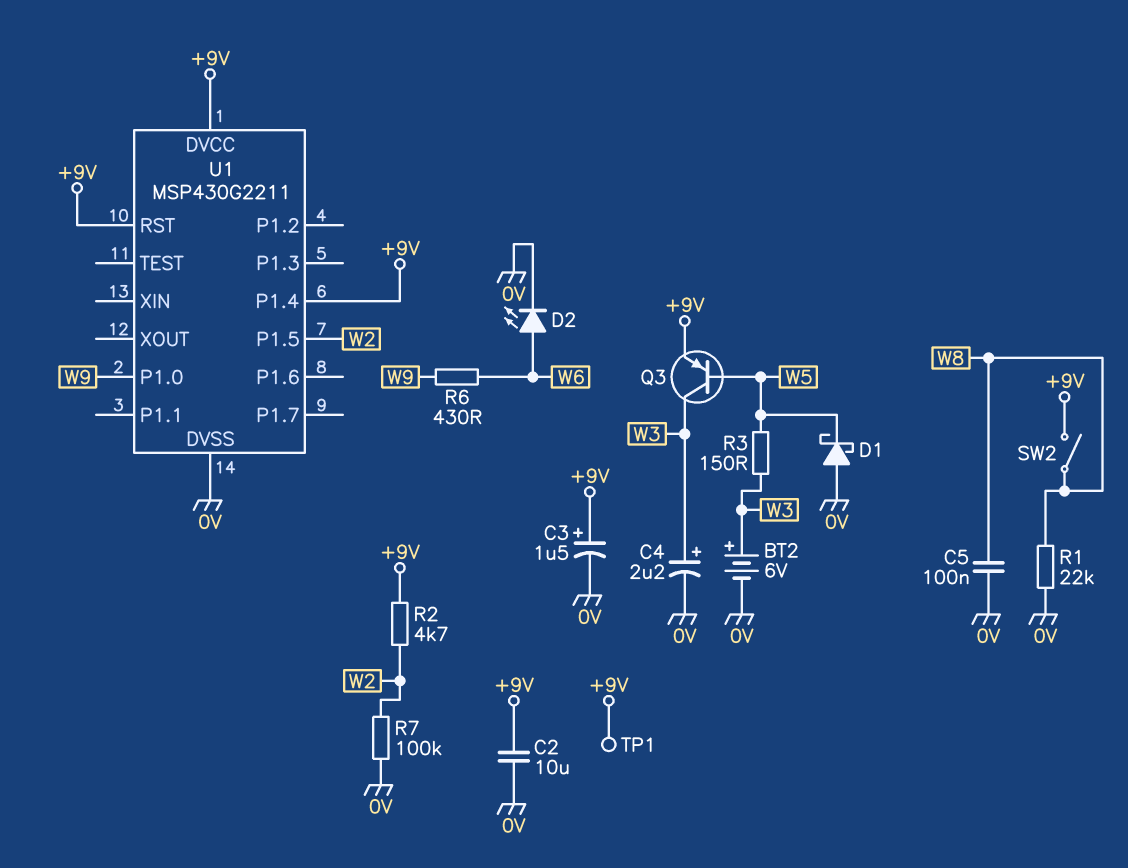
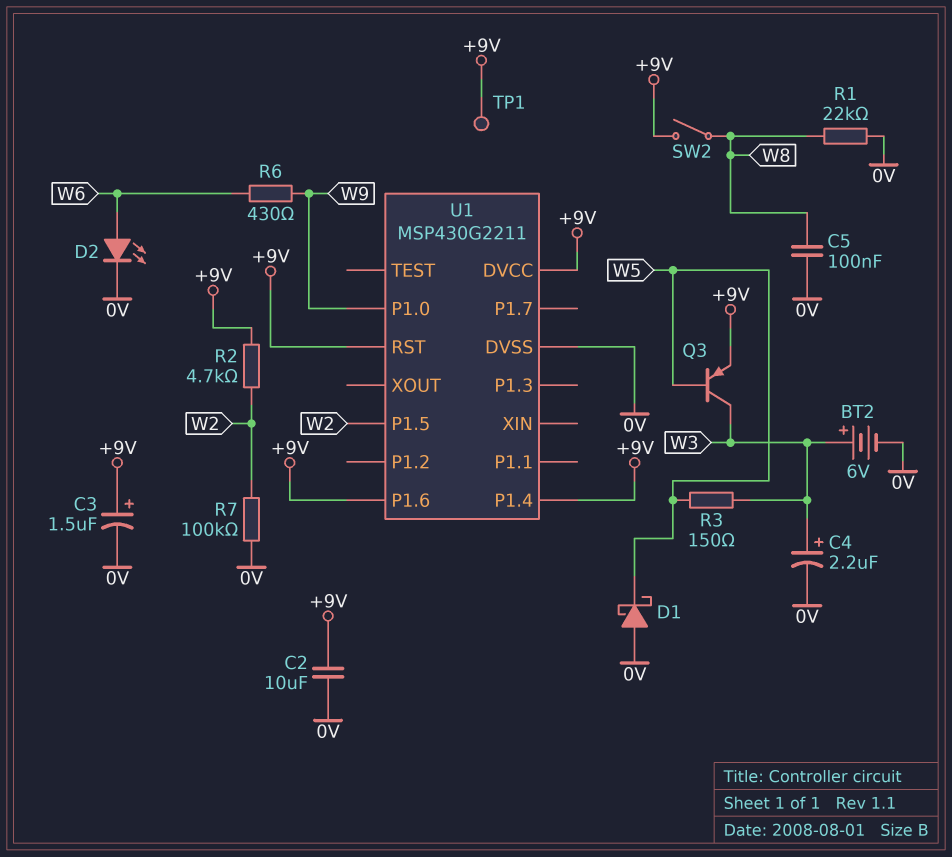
U1 pin P1.6: none -> +9V

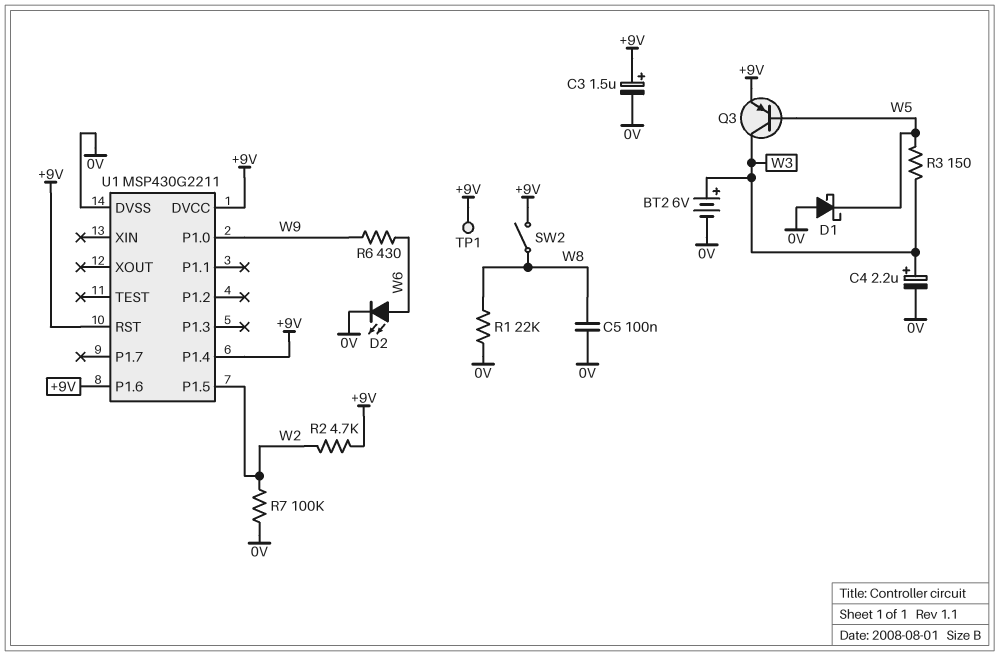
C2: 10uF (+9V, 0V) -> none

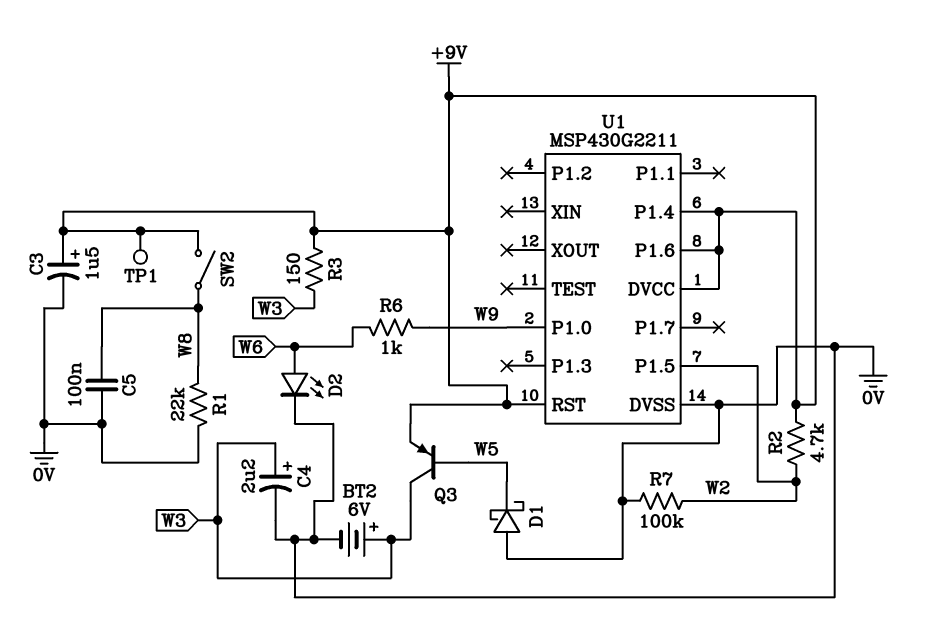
R3: 150 (W3, W5) -> 150 (+9V, W3)
R6: 430 (W6, W9) -> 1k (W6, W9)

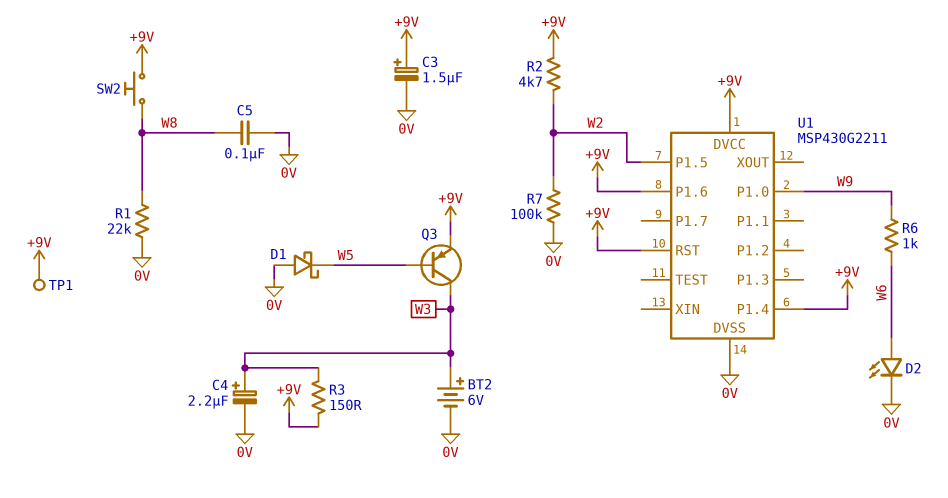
SW2: switch (+9V, W8) -> button (+9V, W8)

